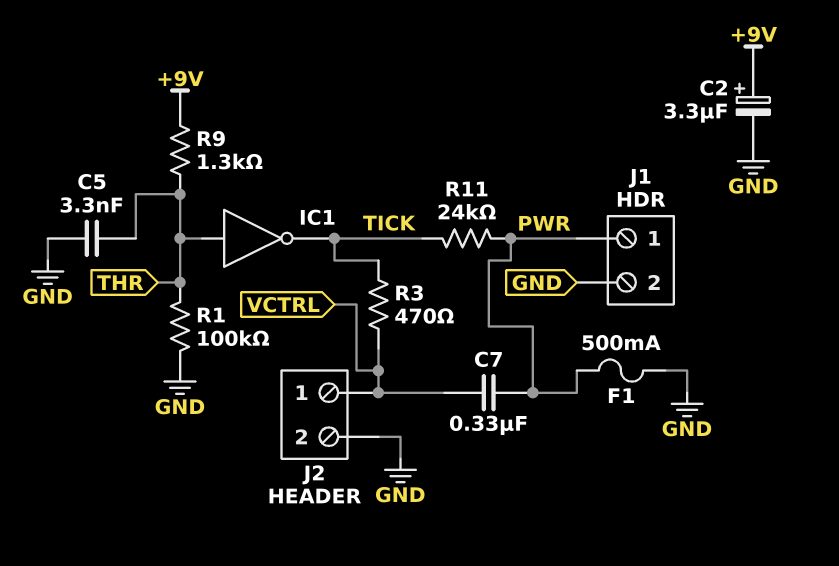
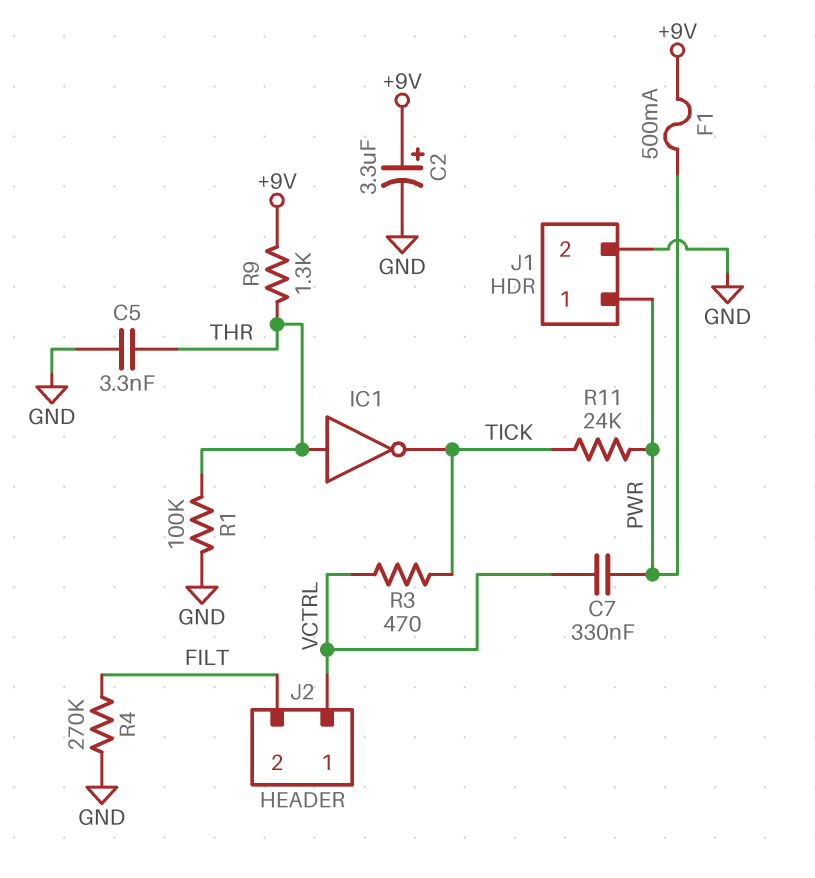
F1: 500mA (GND, PWR) -> 500mA (+9V, PWR)
J2 pin 2: GND -> FILT
R4: none -> 270k (FILT, GND)

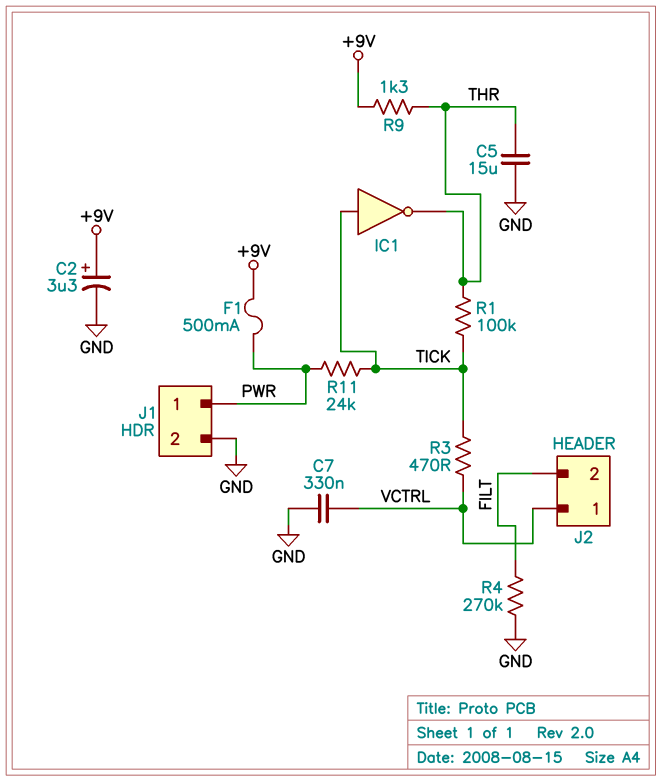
C5: 3.3nF (GND, THR) -> 15uF (GND, THR)
C7: 330nF (PWR, VCTRL) -> 330nF (GND, VCTRL)
IC1: NOT (in THR, out TICK) -> NOT (in TICK, out THR)
R1: 100k (GND, THR) -> 100k (THR, TICK)

